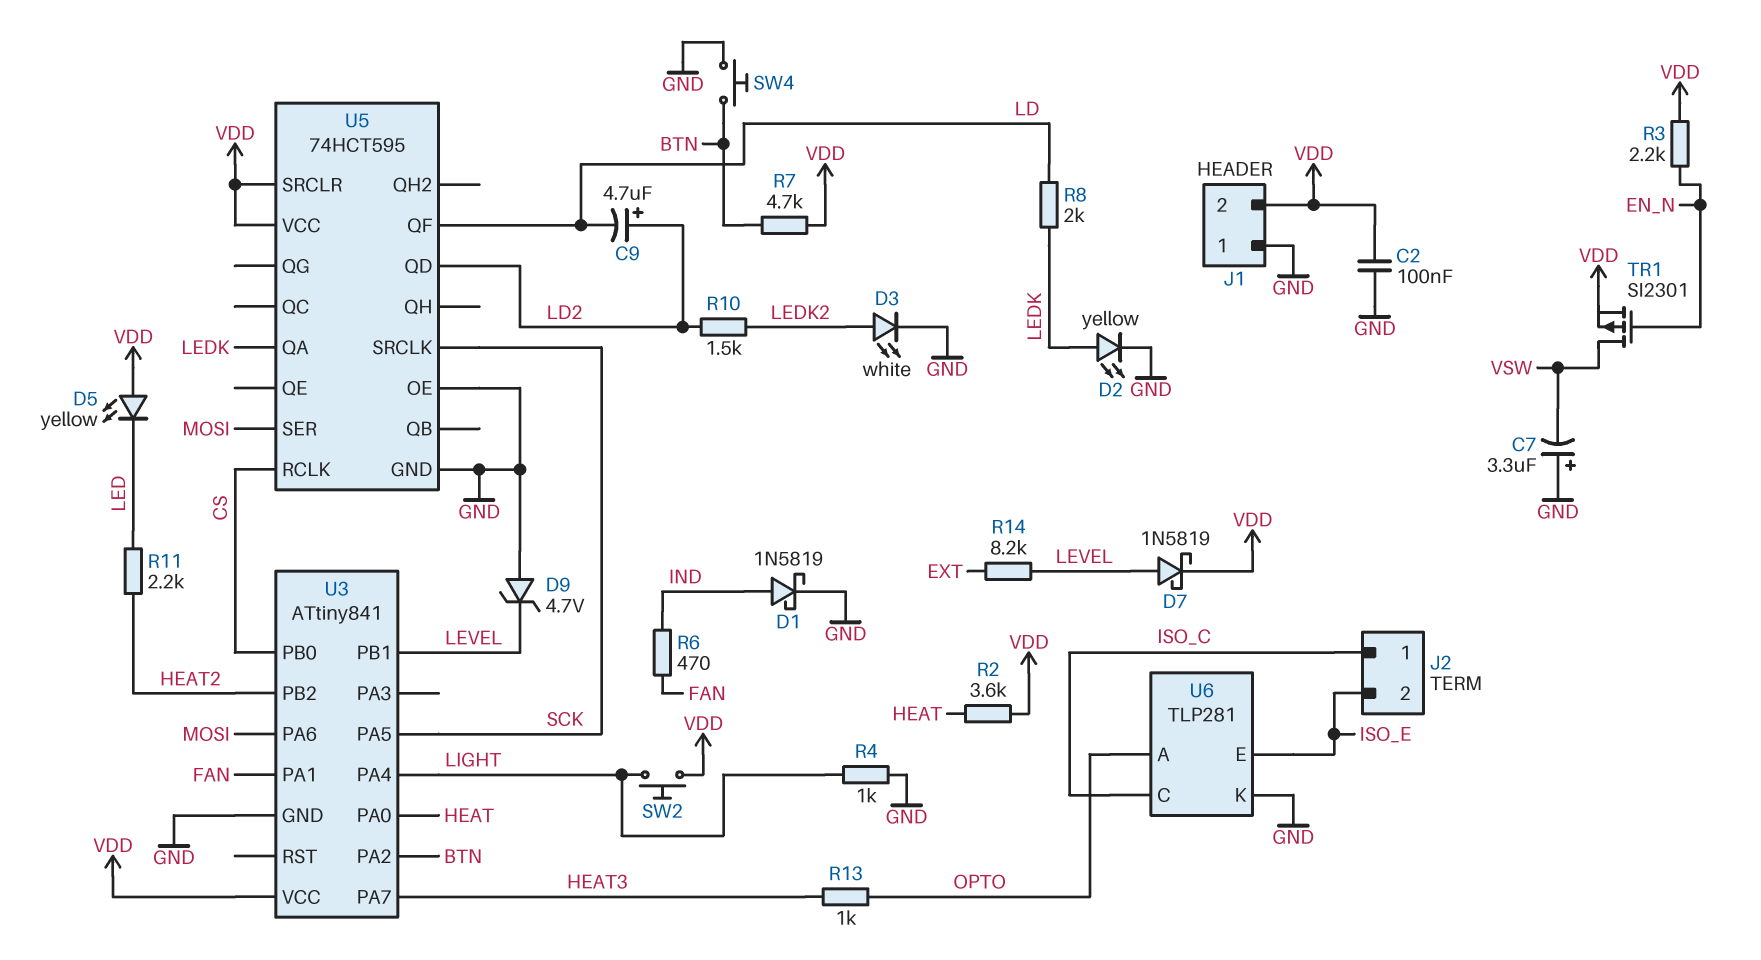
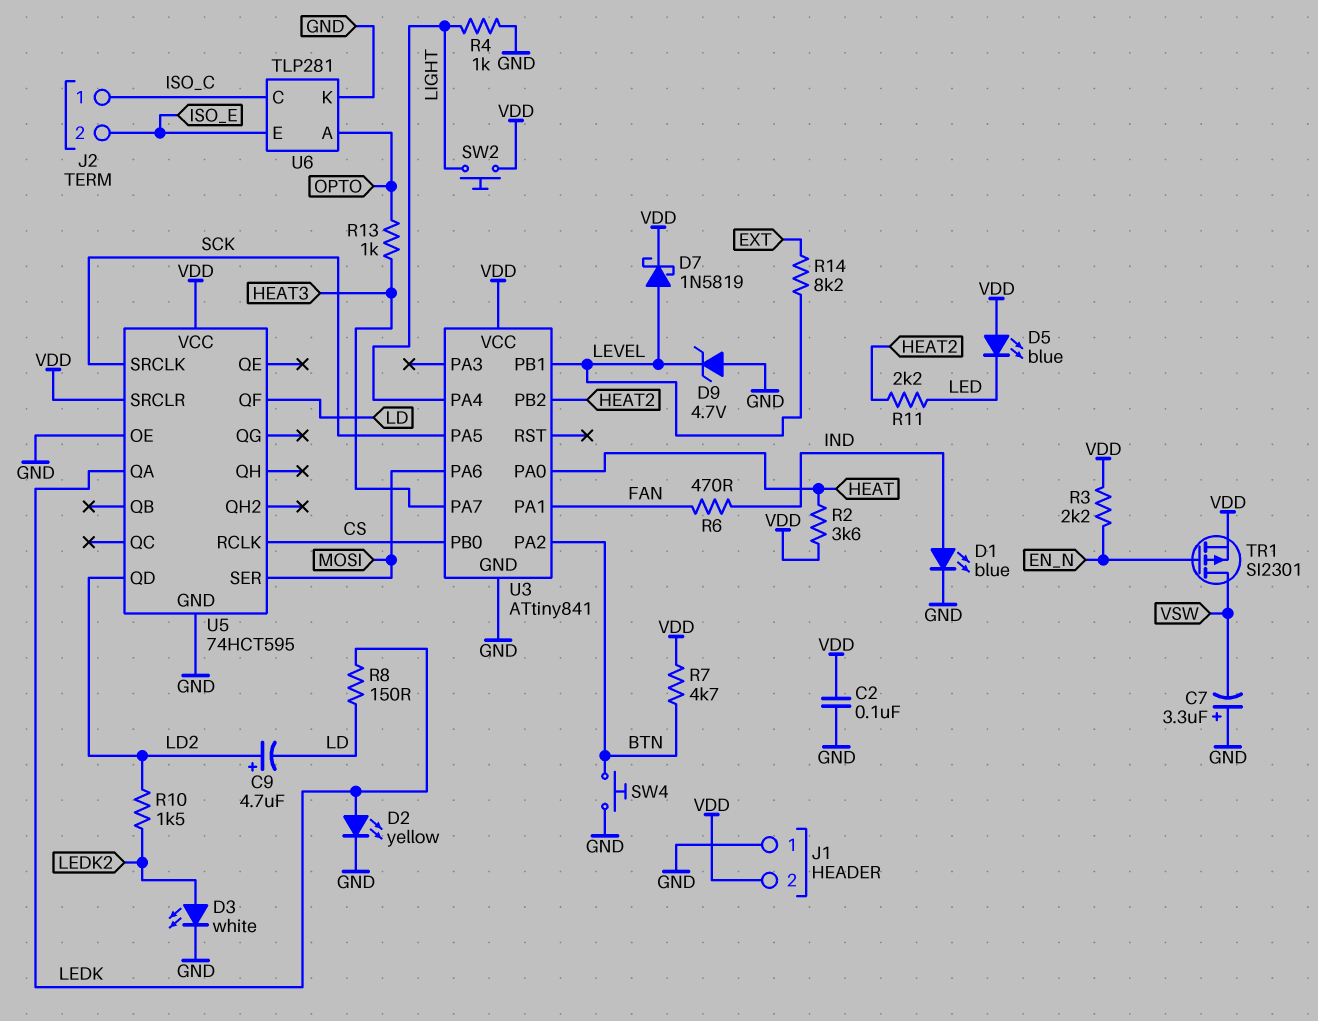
D1: schottky 1N5819 (A IND, K GND) -> LED blue (A IND, K GND)
D5: LED yellow (A VDD, K LED) -> LED blue (A VDD, K LED)
R8: 2k (LD, LEDK) -> 150 (LD, LEDK)

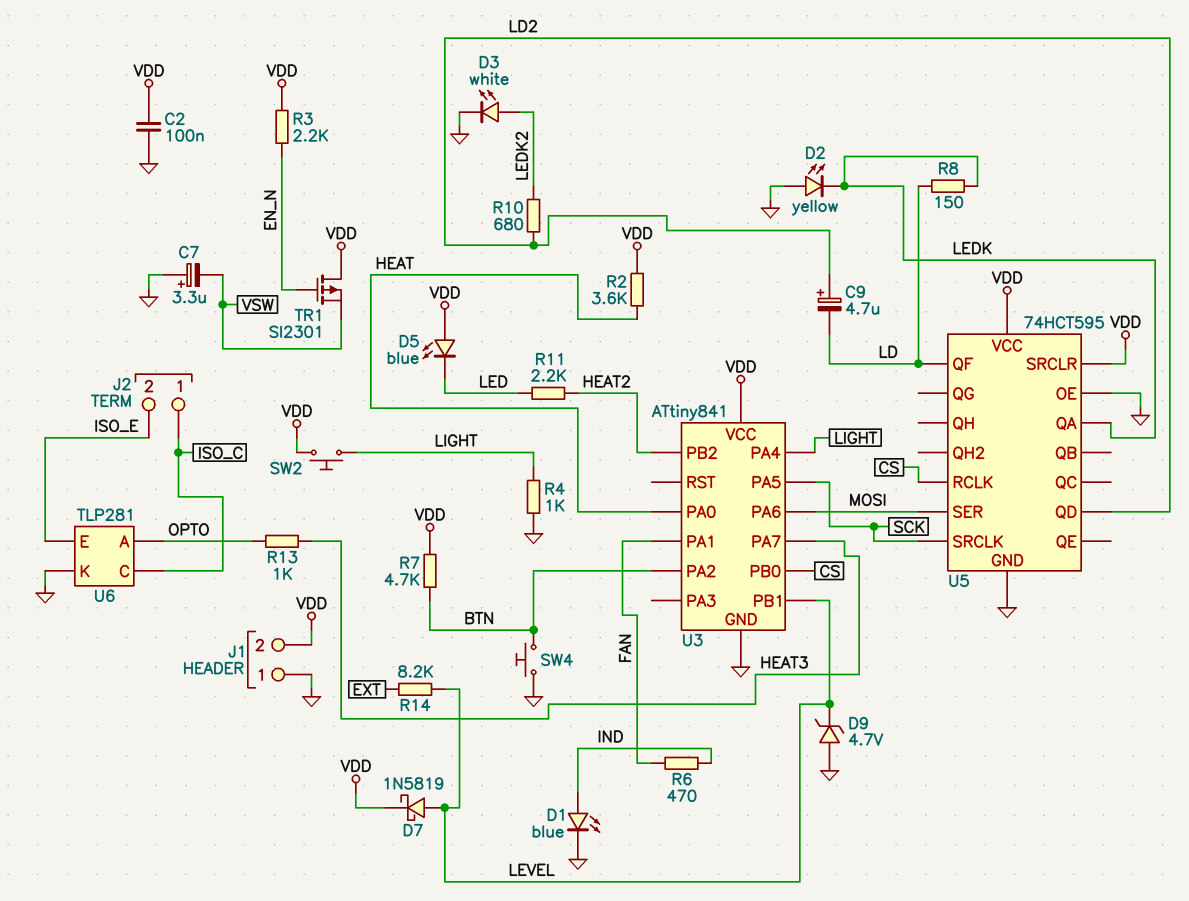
D2: LED yellow (A LEDK, K GND) -> LED yellow (A GND, K LEDK)
R10: 1.5k (LD2, LEDK2) -> 680 (LD2, LEDK2)
TR1: PMOS SI2301 (G EN_N, D VSW, S VDD) -> PMOS SI2301 (G EN_N, D VDD, S VSW)

